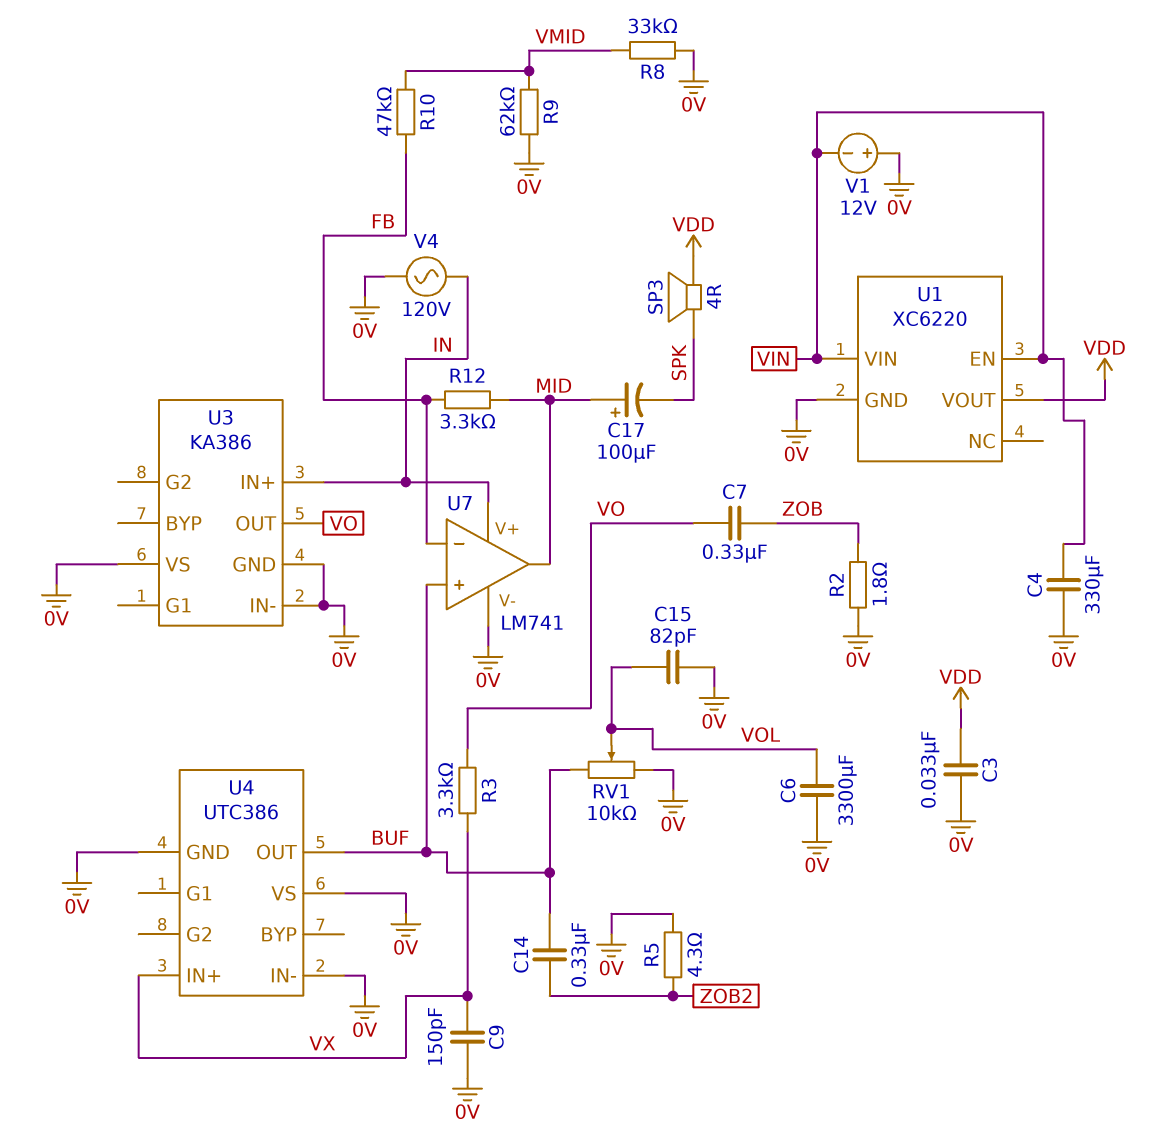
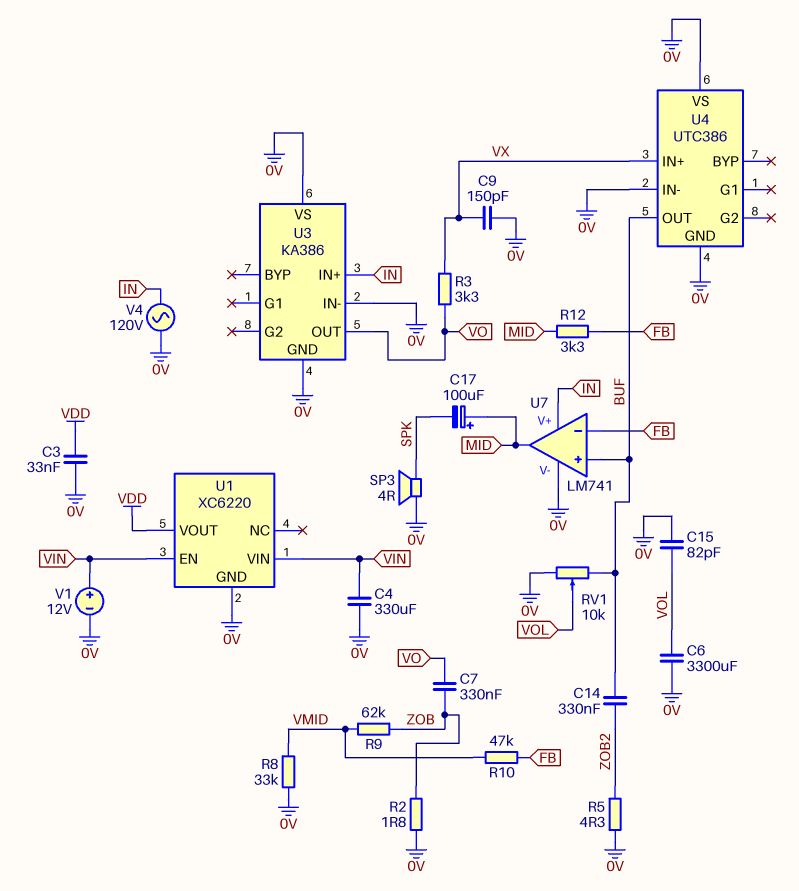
R9: 62k (0V, VMID) -> 62k (VMID, ZOB)
SP3: speaker 4R (SPK, VDD) -> speaker 4R (0V, SPK)
V1: 12V (plus 0V, minus VIN) -> 12V (plus VIN, minus 0V)

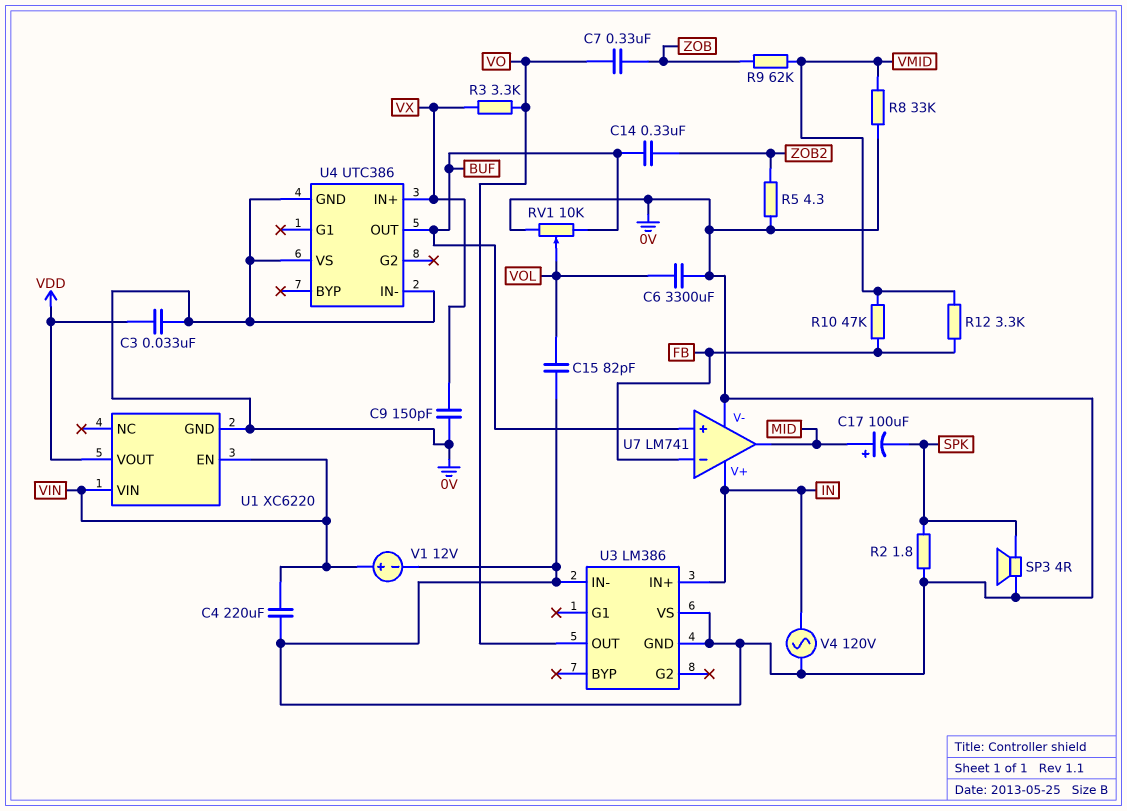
C4: 330uF (0V, VIN) -> 220uF (0V, VIN)
R2: 1.8 (0V, ZOB) -> 1.8 (0V, SPK)
R12: 3.3k (FB, MID) -> 3.3k (FB, VMID)
U3: KA386 -> LM386

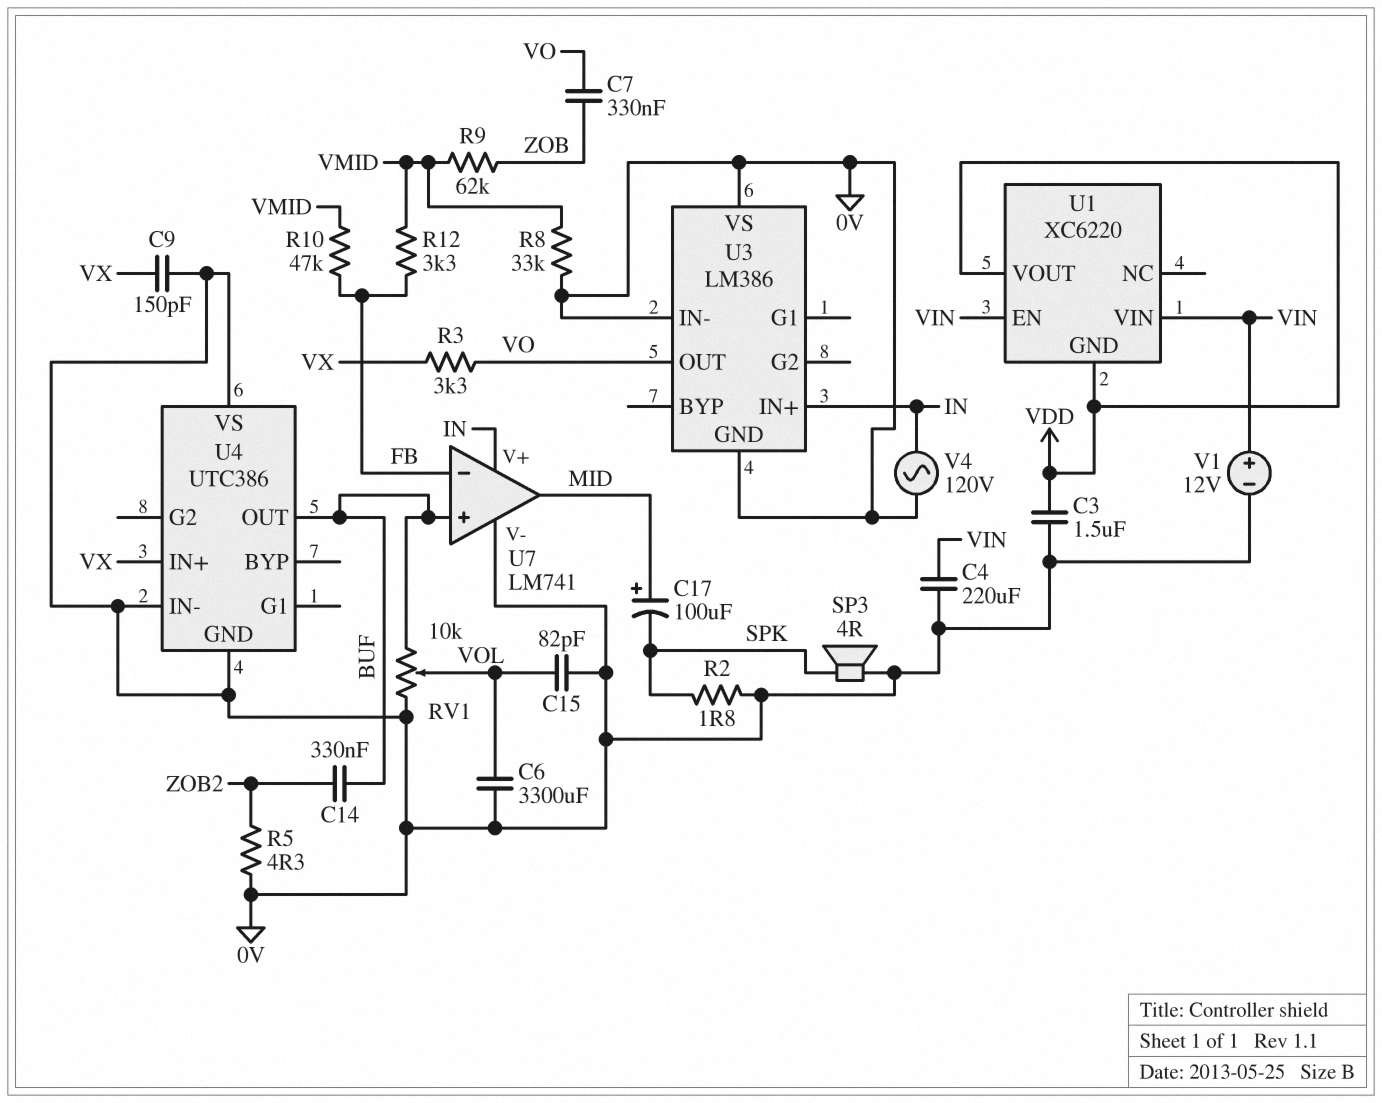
C3: 33nF (0V, VDD) -> 1.5uF (0V, VDD)
U1 pin GND: 0V -> VDD

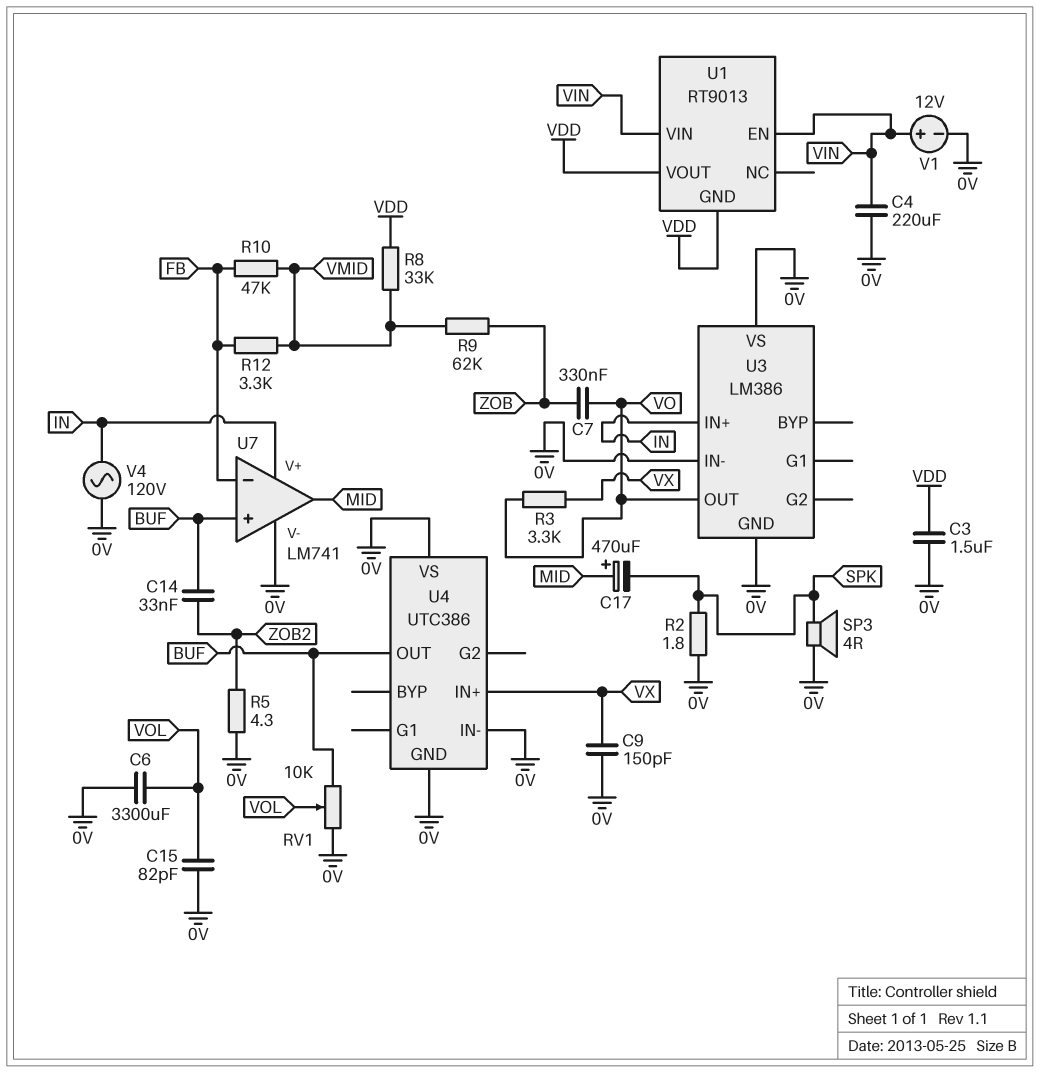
C14: 330nF (BUF, ZOB2) -> 33nF (BUF, ZOB2)
C17: 100uF (plus MID, minus SPK) -> 470uF (plus MID, minus SPK)
R8: 33k (0V, VMID) -> 33k (VDD, VMID)
U1: XC6220 -> RT9013

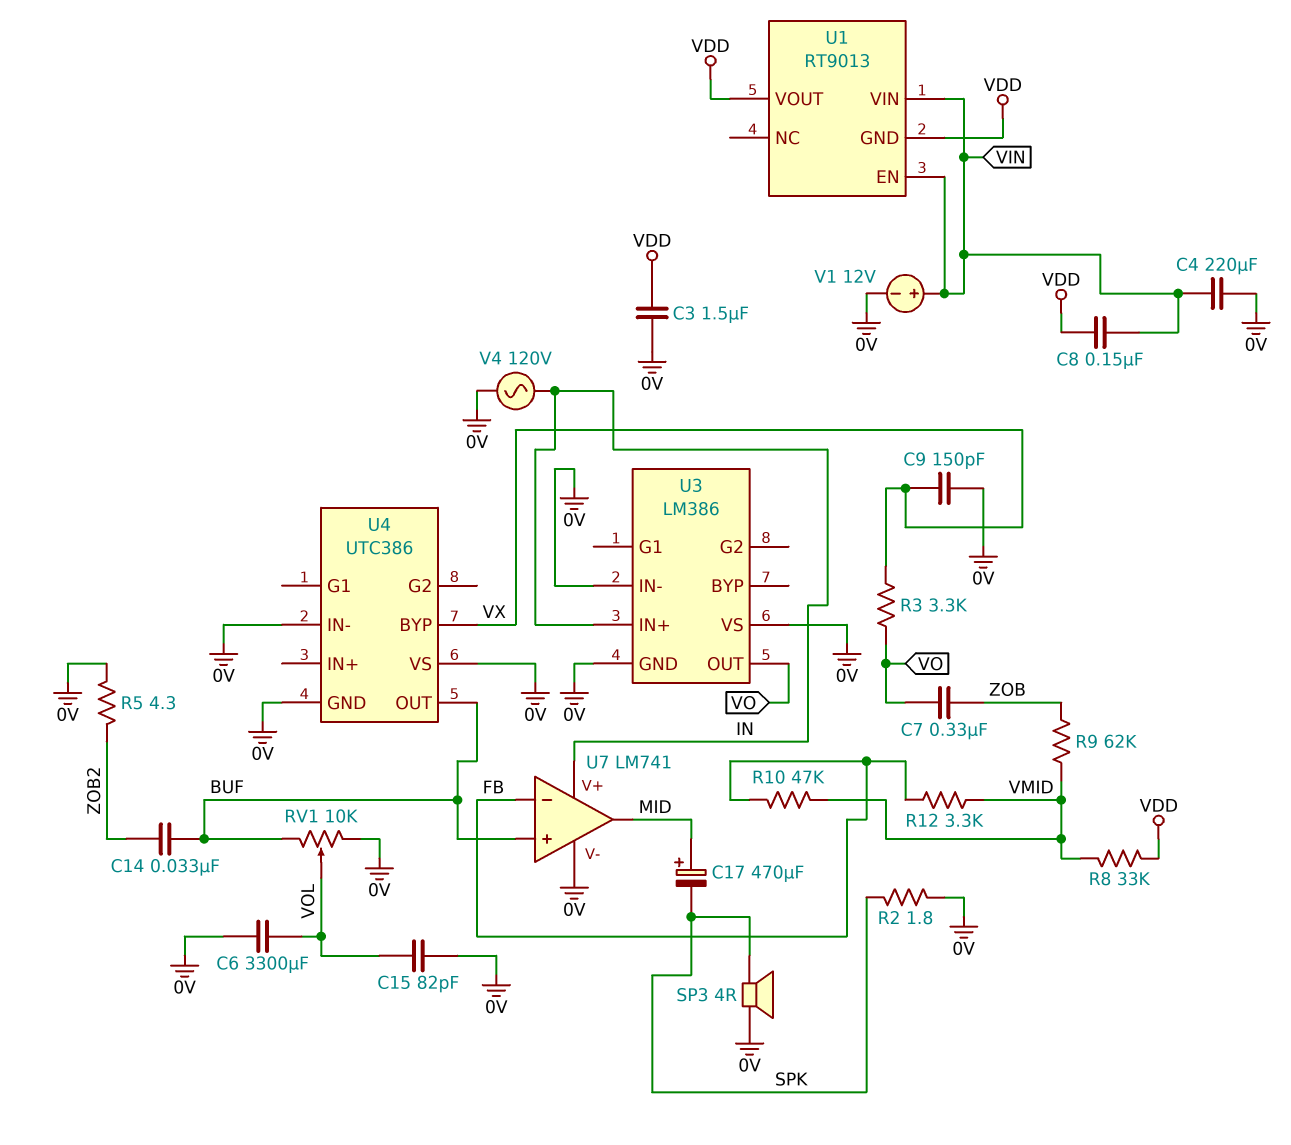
C8: none -> 150nF (VDD, VIN)
U4 pin BYP: none -> VX
U4 pin IN+: VX -> none

